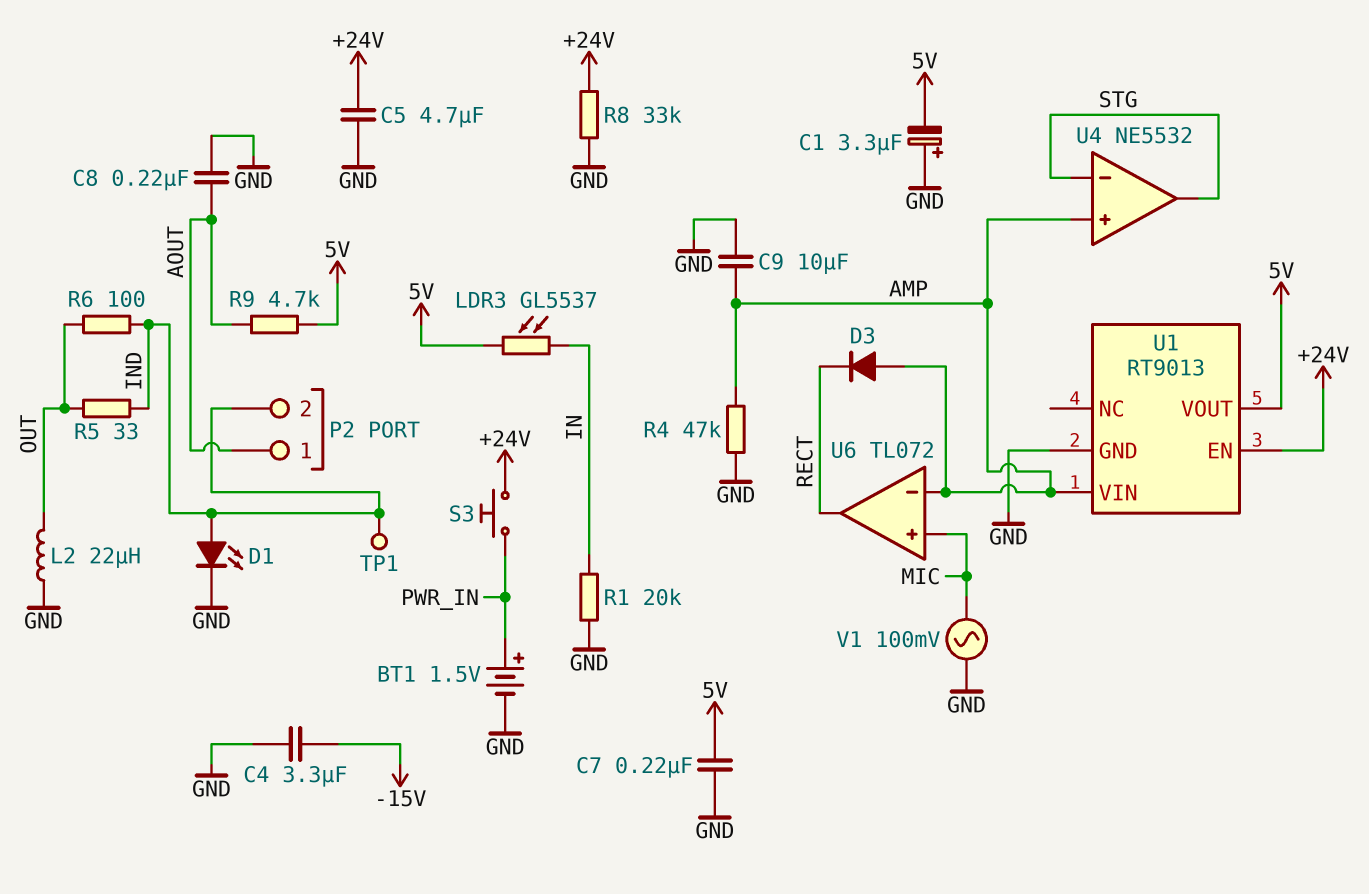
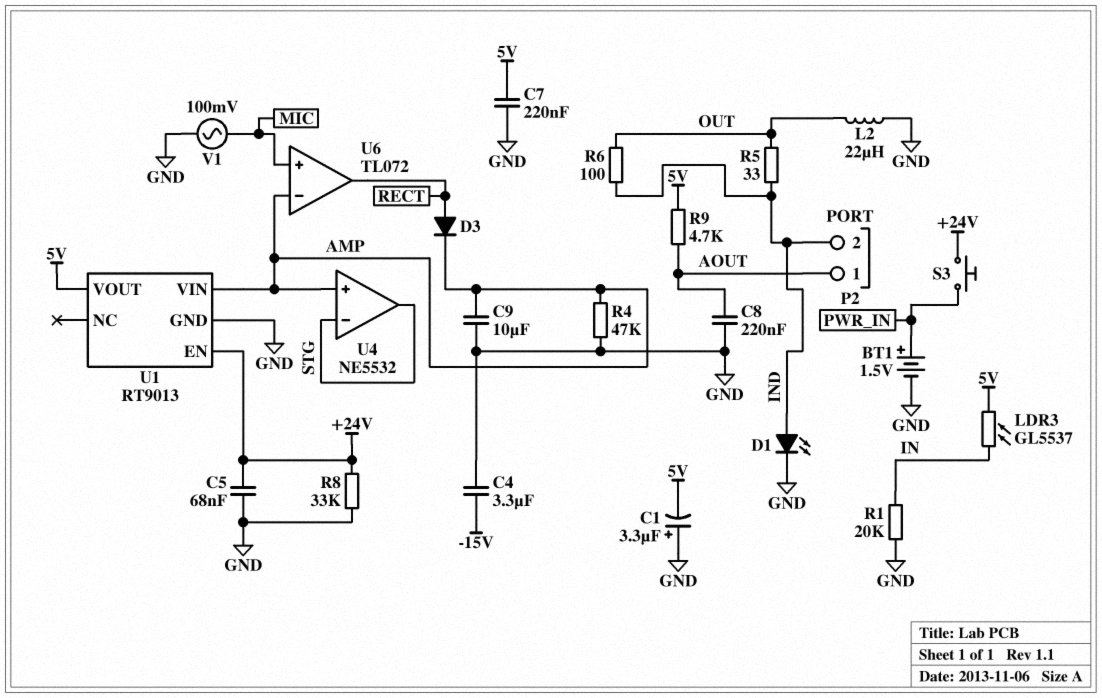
C5: 4.7uF (+24V, GND) -> 68nF (+24V, GND)
D3: diode (A AMP, K RECT) -> diode (A RECT, K AMP)
TP1: test point (IND) -> none

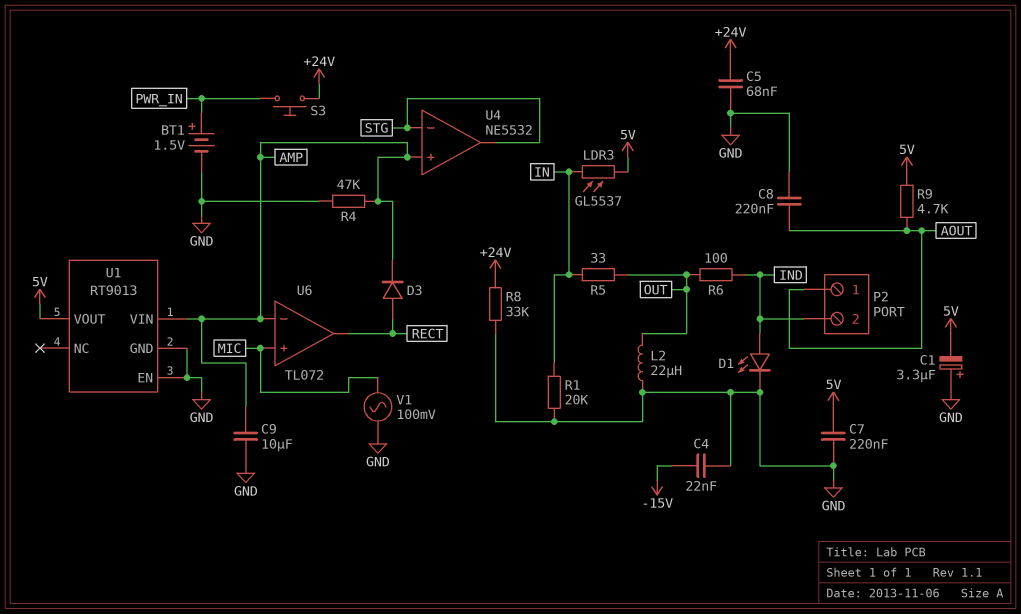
C4: 3.3uF (-15V, GND) -> 22nF (-15V, GND)
R5: 33 (IND, OUT) -> 33 (IN, OUT)
U1 pin EN: +24V -> GND

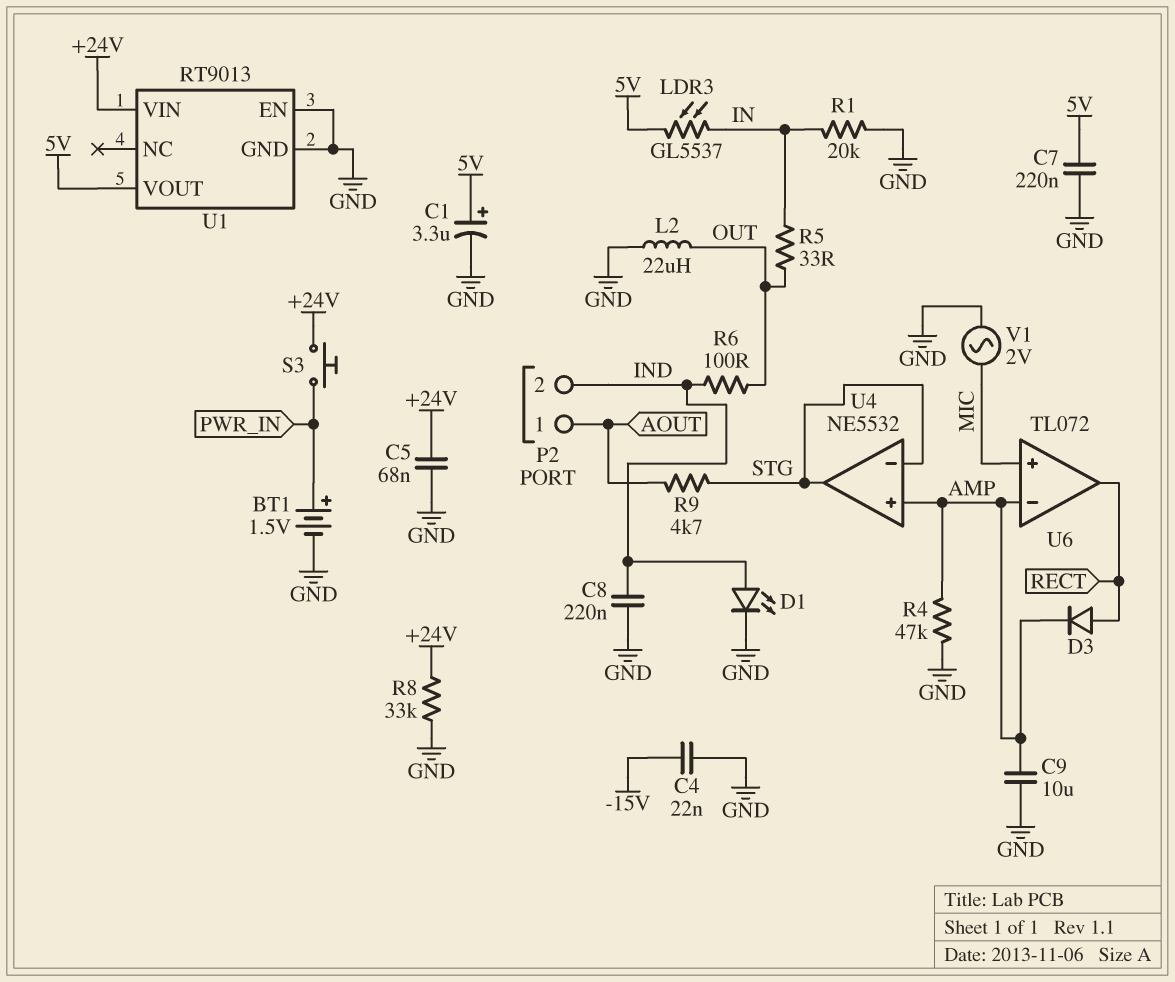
C1: 3.3uF (plus GND, minus 5V) -> 3.3uF (plus 5V, minus GND)
C8: 220nF (AOUT, GND) -> 220nF (GND, IND)
R9: 4.7k (5V, AOUT) -> 4.7k (AOUT, STG)
U1 pin VIN: AMP -> +24V
V1: AC 100mV (GND, MIC) -> AC 2V (GND, MIC)

